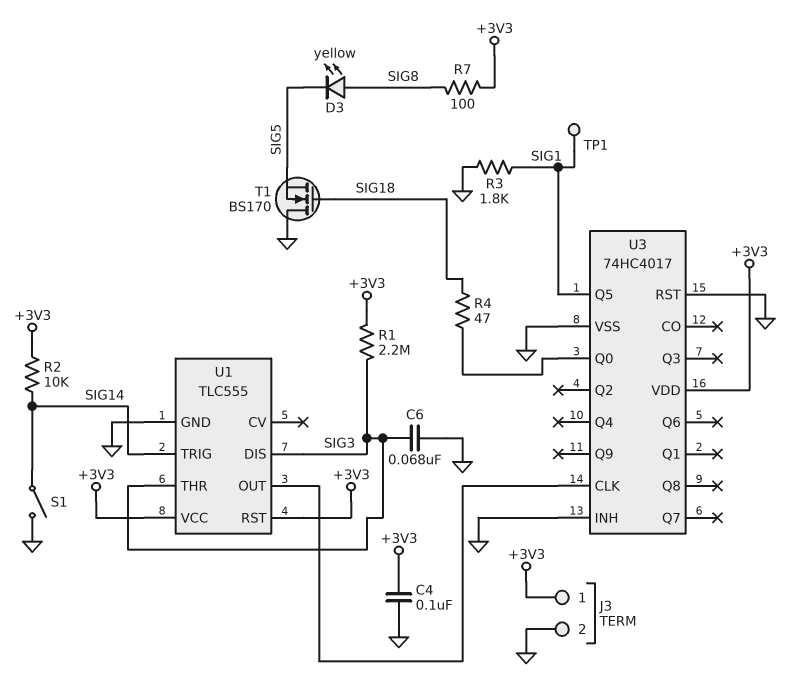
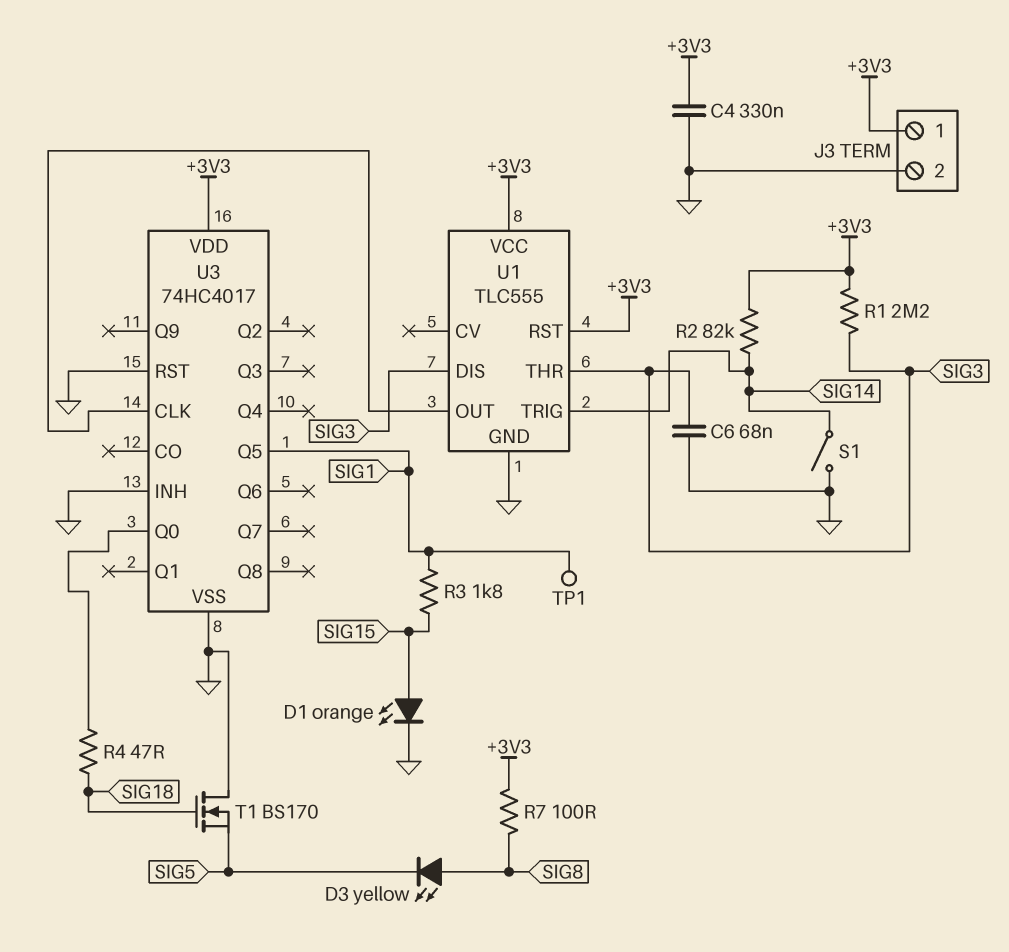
C4: 100nF (+3V3, GND) -> 330nF (+3V3, GND)
D1: none -> LED orange (A SIG15, K GND)
R2: 10k (+3V3, SIG14) -> 82k (+3V3, SIG14)
R3: 1.8k (GND, SIG1) -> 1.8k (SIG1, SIG15)

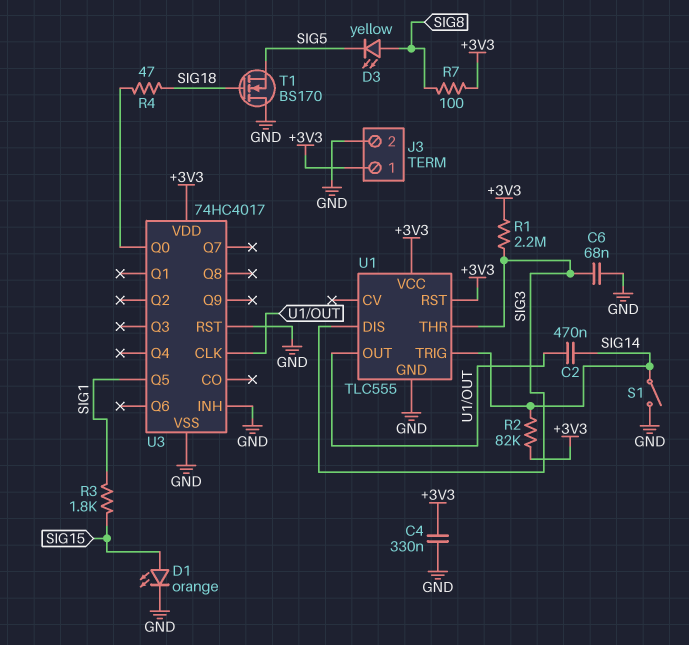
C2: none -> 470nF (SIG14, U1/OUT)
TP1: test point (SIG1) -> none

